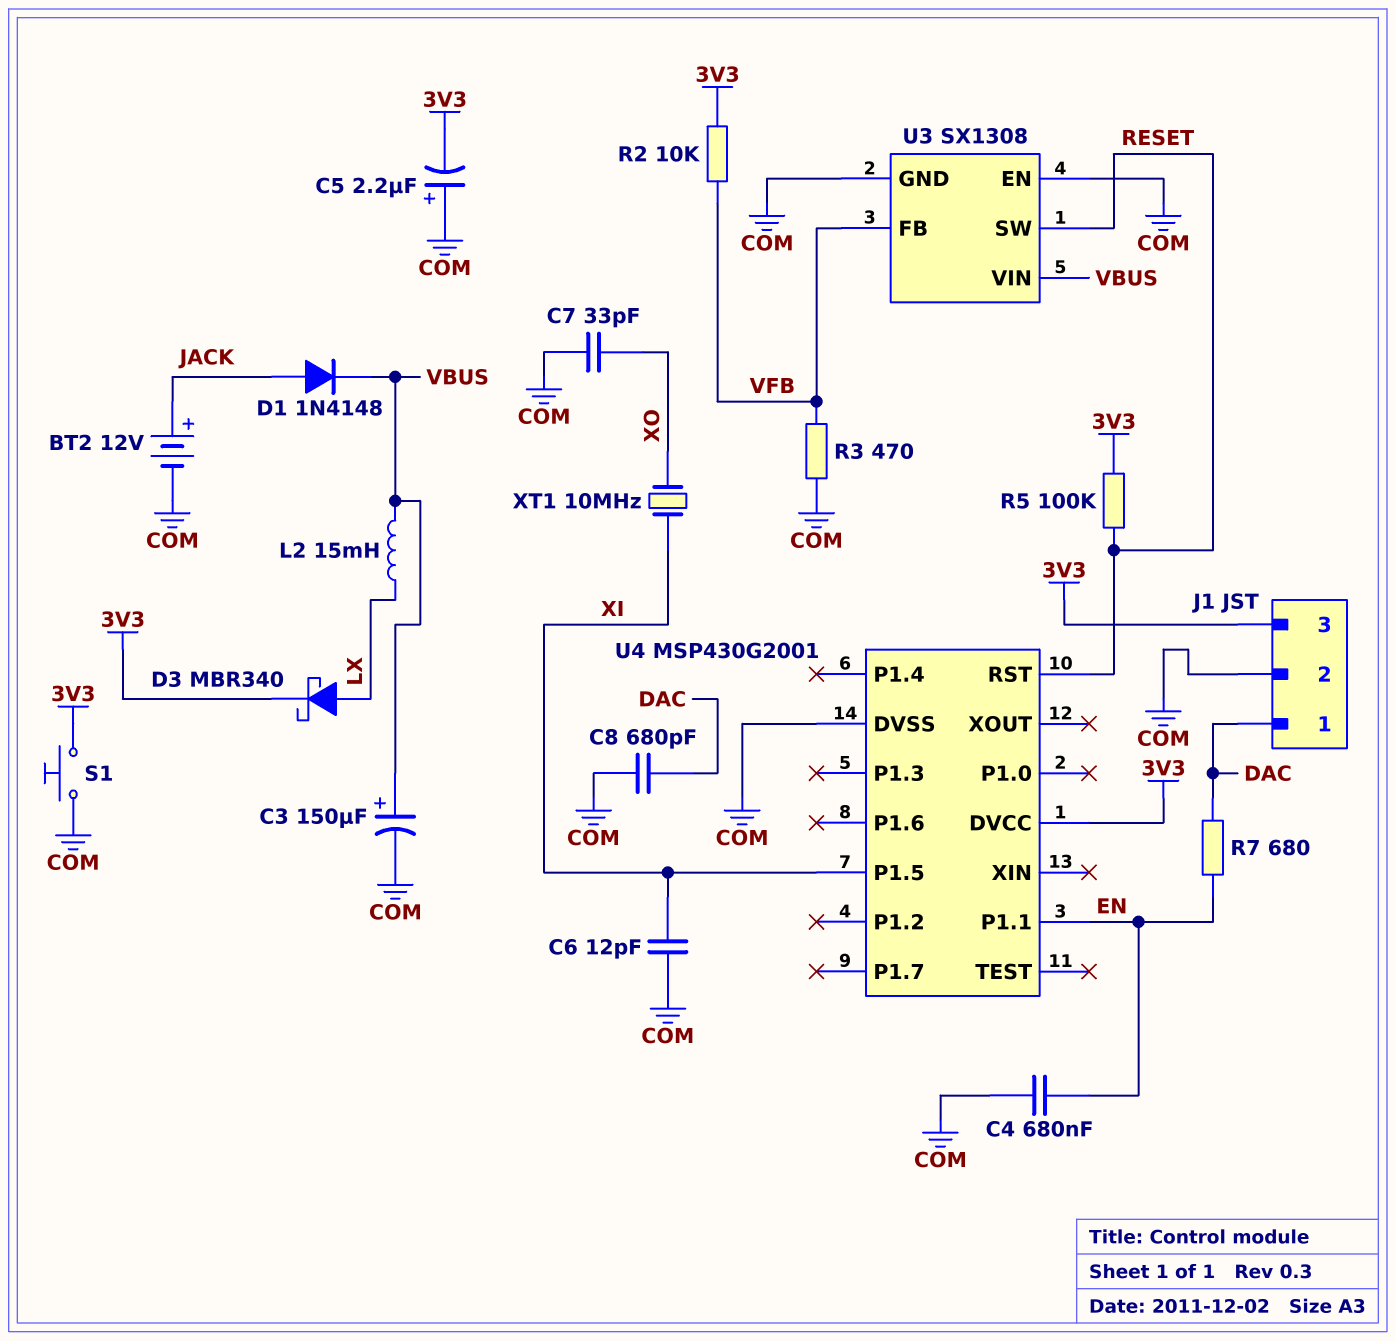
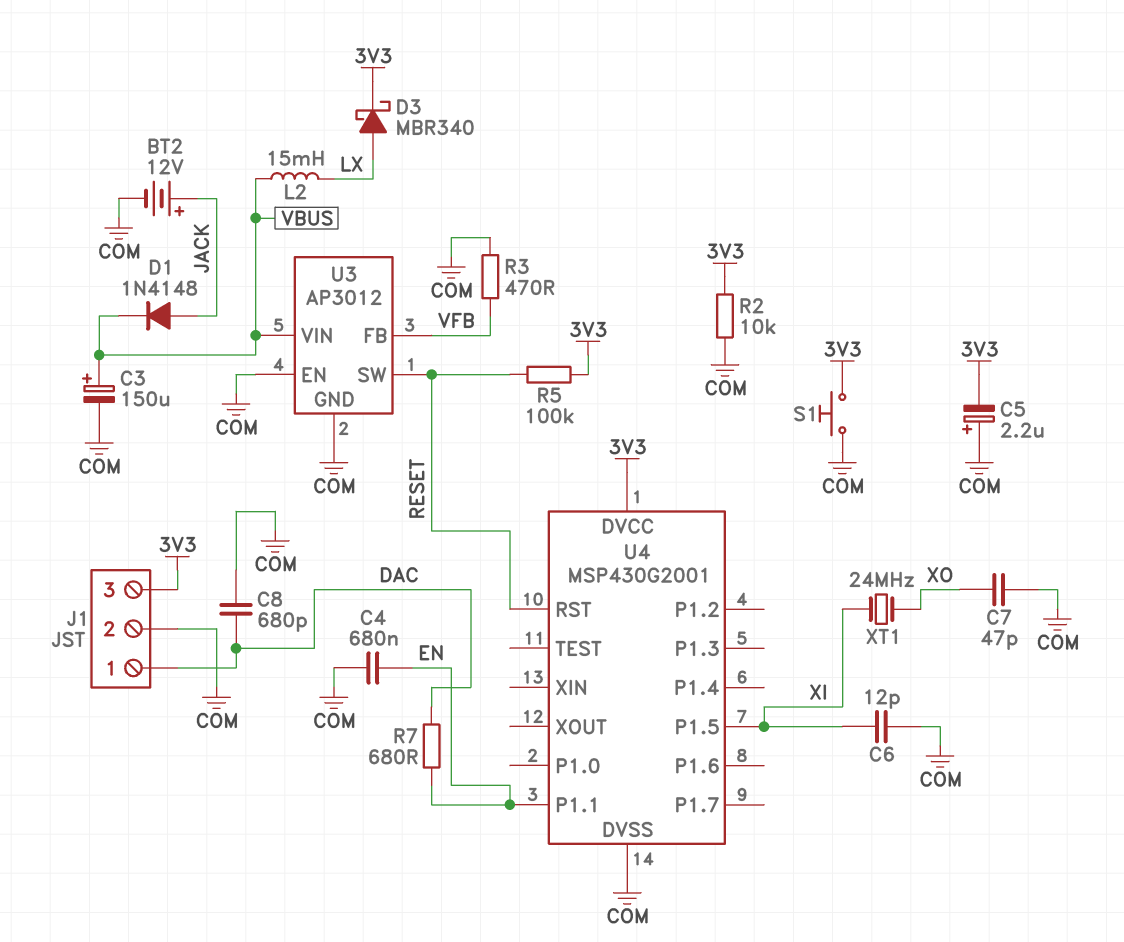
C7: 33pF (COM, XO) -> 47pF (COM, XO)
R2: 10k (3V3, VFB) -> 10k (3V3, COM)
U3: SX1308 -> AP3012
XT1: 10MHz (XI, XO) -> 24MHz (XI, XO)

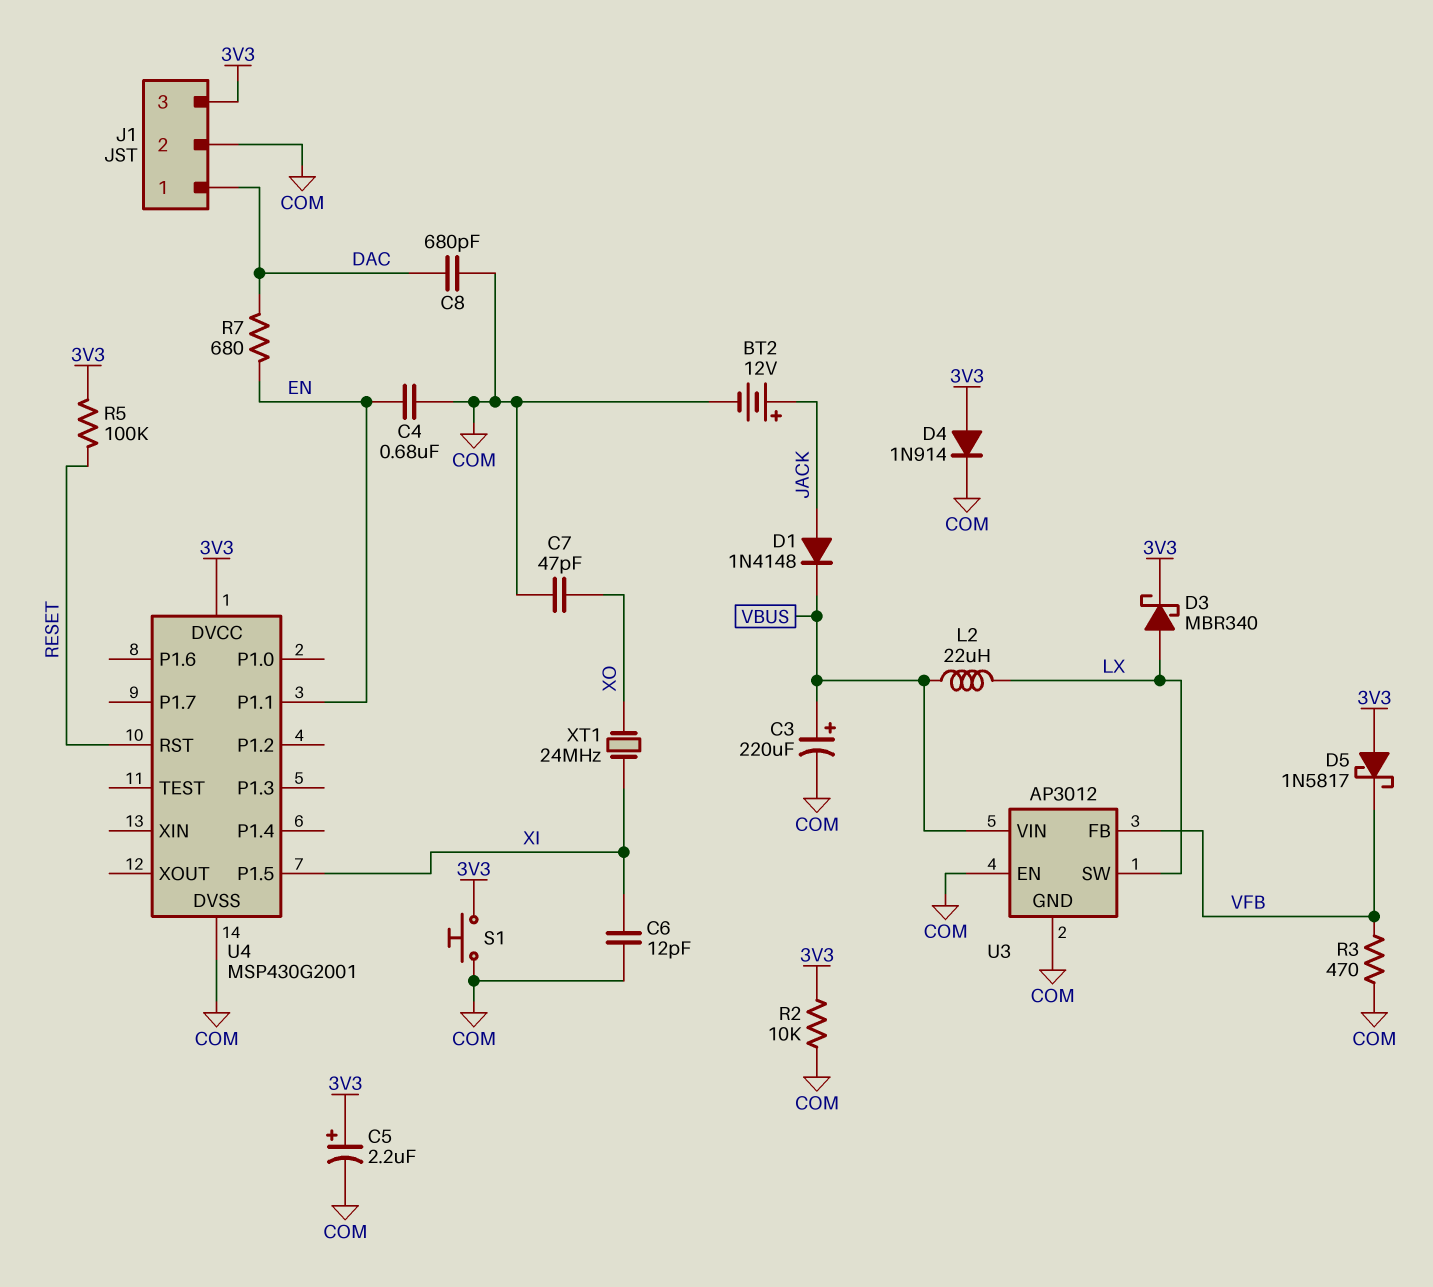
C3: 150uF (plus VBUS, minus COM) -> 220uF (plus VBUS, minus COM)
C5: 2.2uF (plus COM, minus 3V3) -> 2.2uF (plus 3V3, minus COM)
D4: none -> diode 1N914 (A 3V3, K COM)
D5: none -> schottky 1N5817 (A 3V3, K VFB)
L2: 15mH (LX, VBUS) -> 22uH (LX, VBUS)
U3 pin SW: RESET -> LX

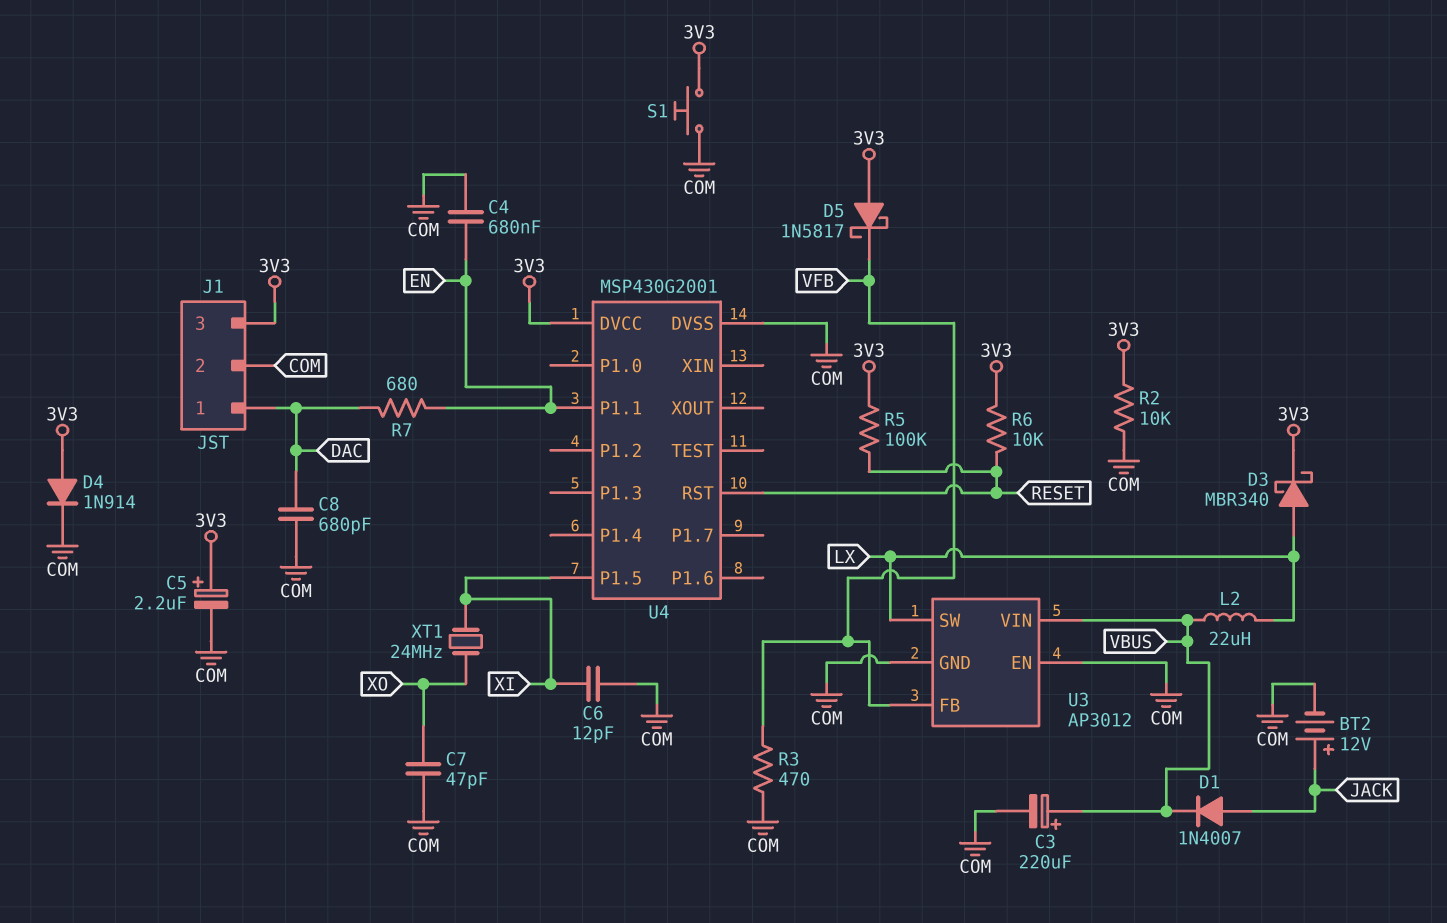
D1: diode 1N4148 (A JACK, K VBUS) -> diode 1N4007 (A JACK, K VBUS)
R6: none -> 10k (3V3, RESET)

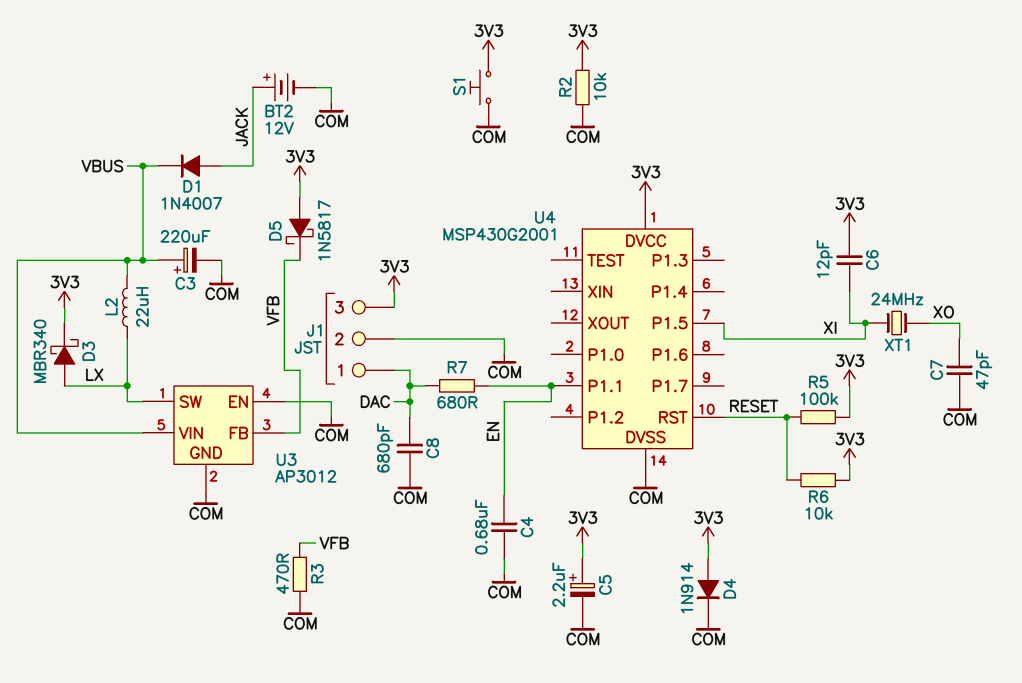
C6: 12pF (COM, XI) -> 12pF (3V3, XI)

